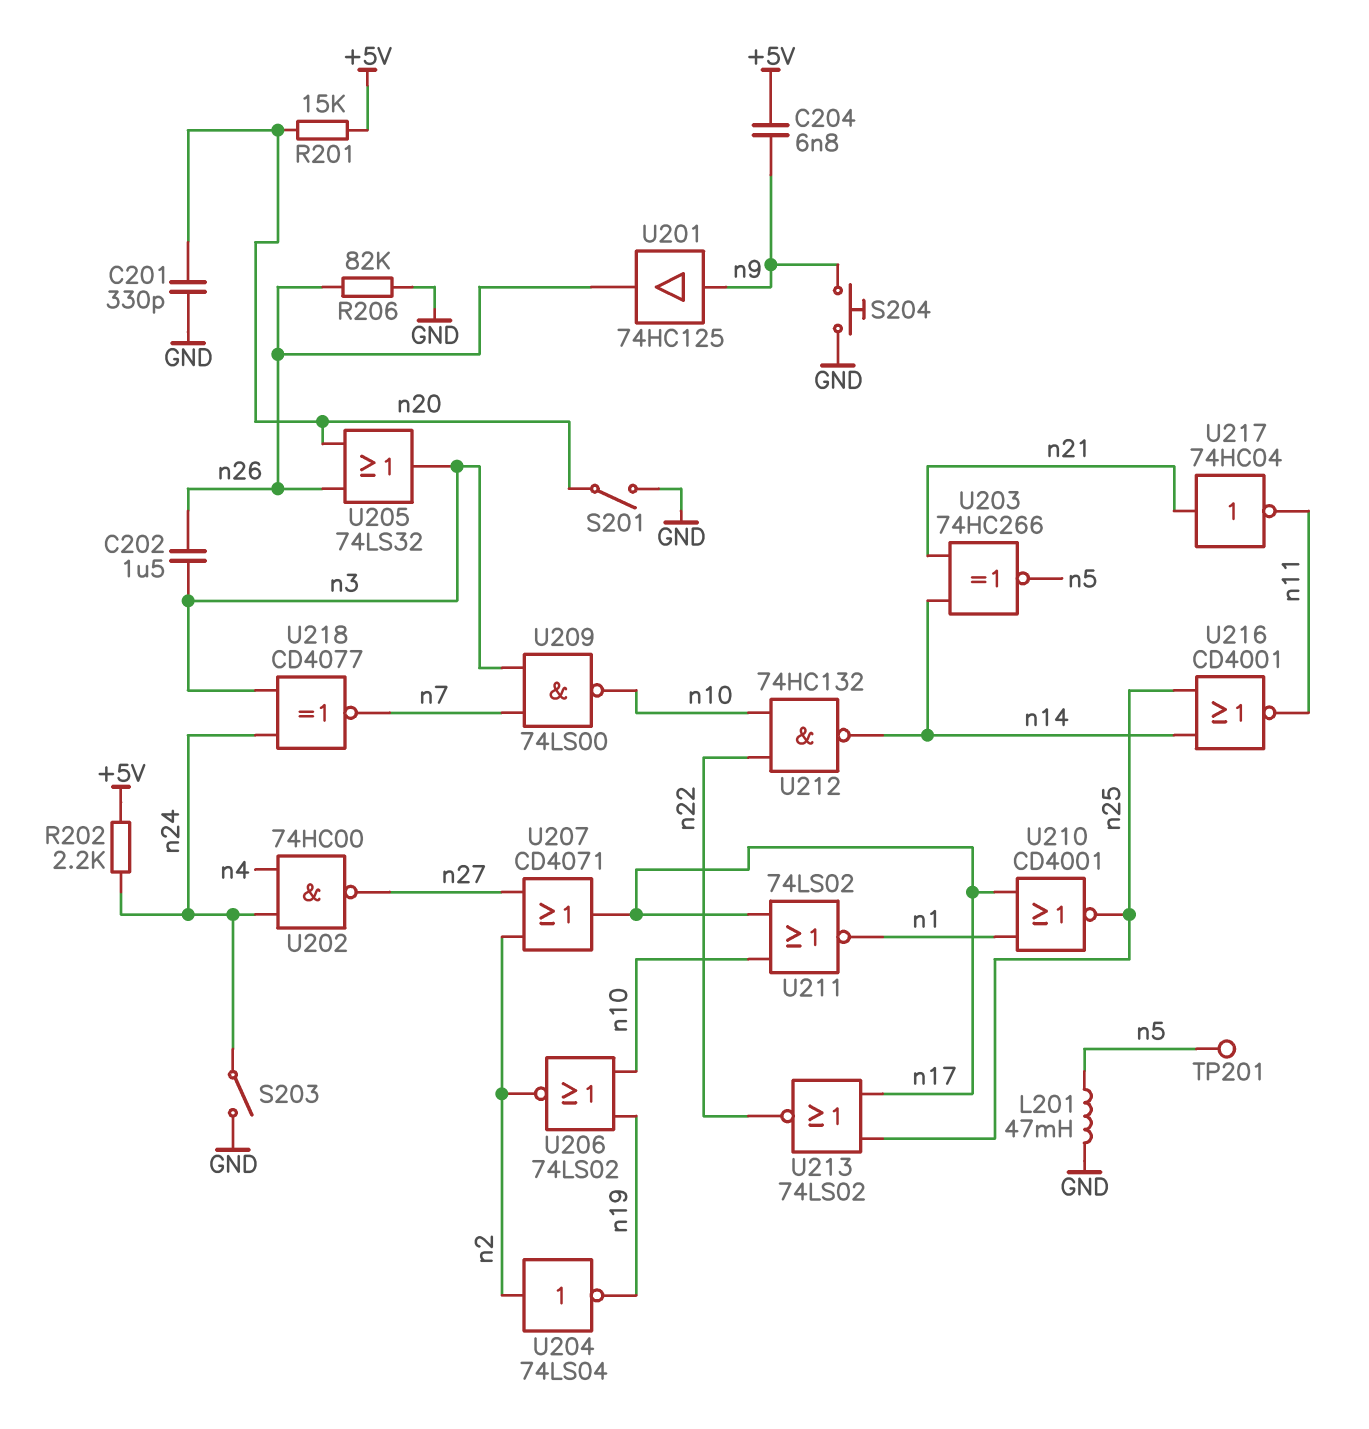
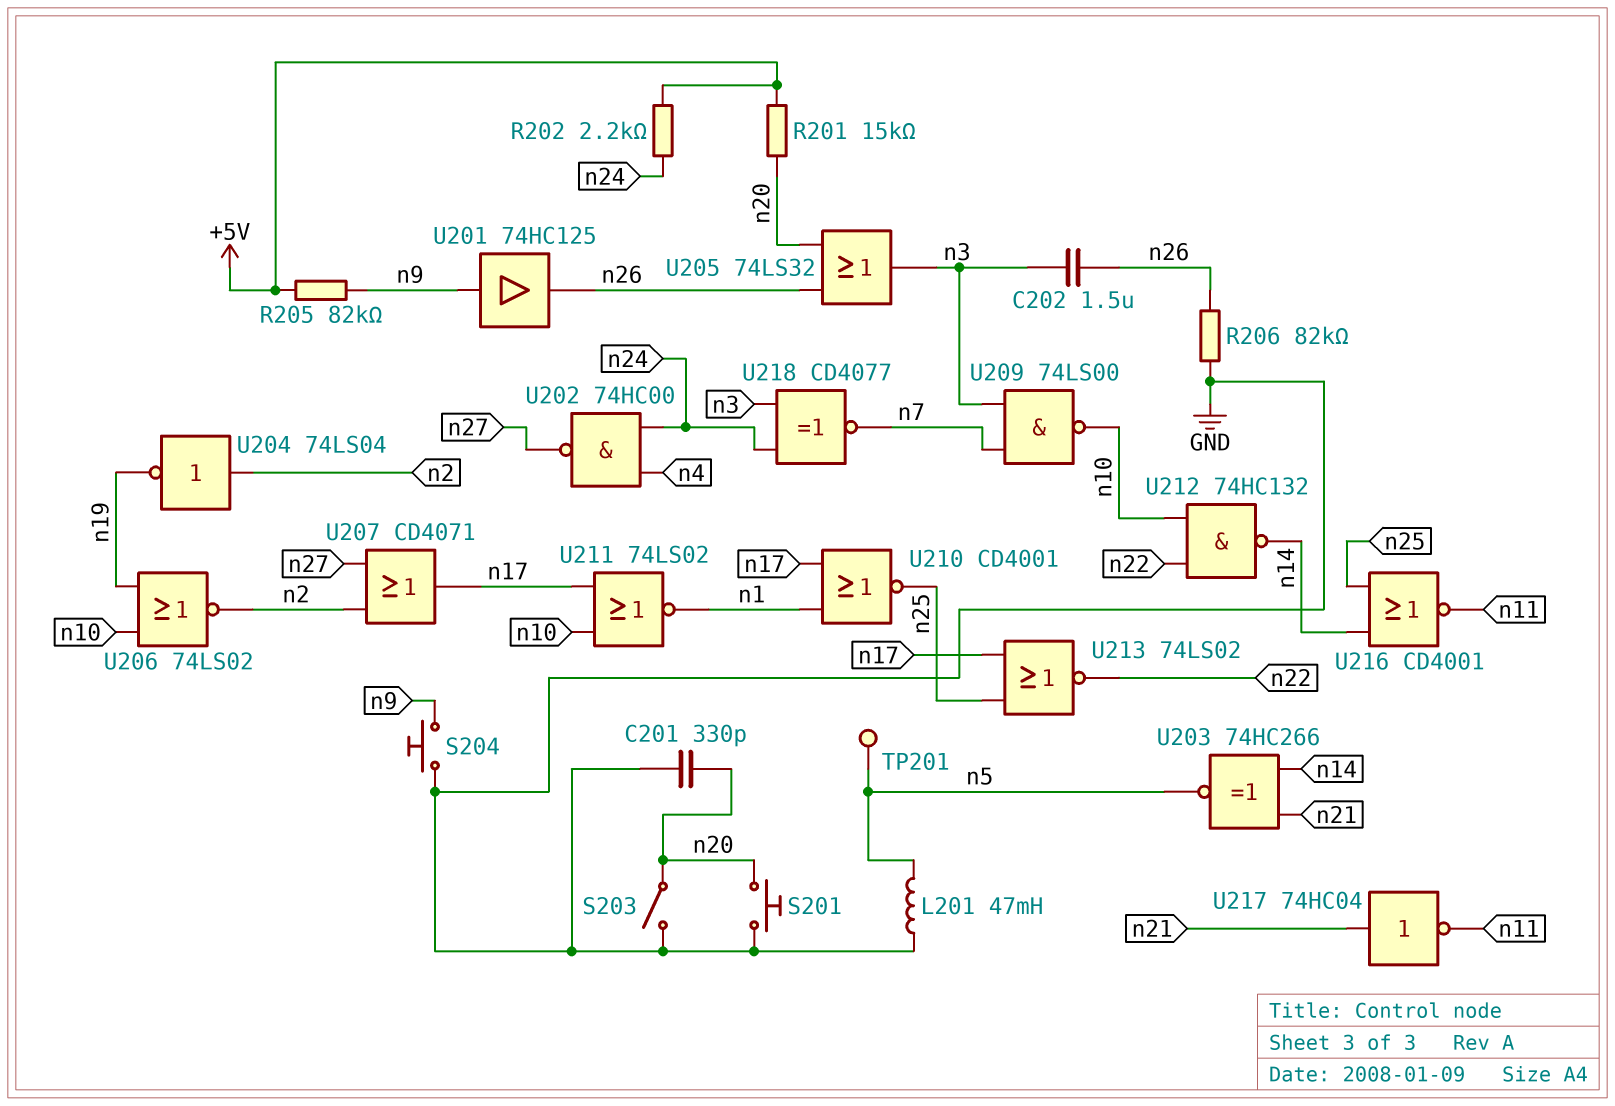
C204: 6.8nF (+5V, n9) -> none
R205: none -> 82k (+5V, n9)
S201: switch (GND, n20) -> button (GND, n20)
S203: switch (GND, n24) -> switch (GND, n20)

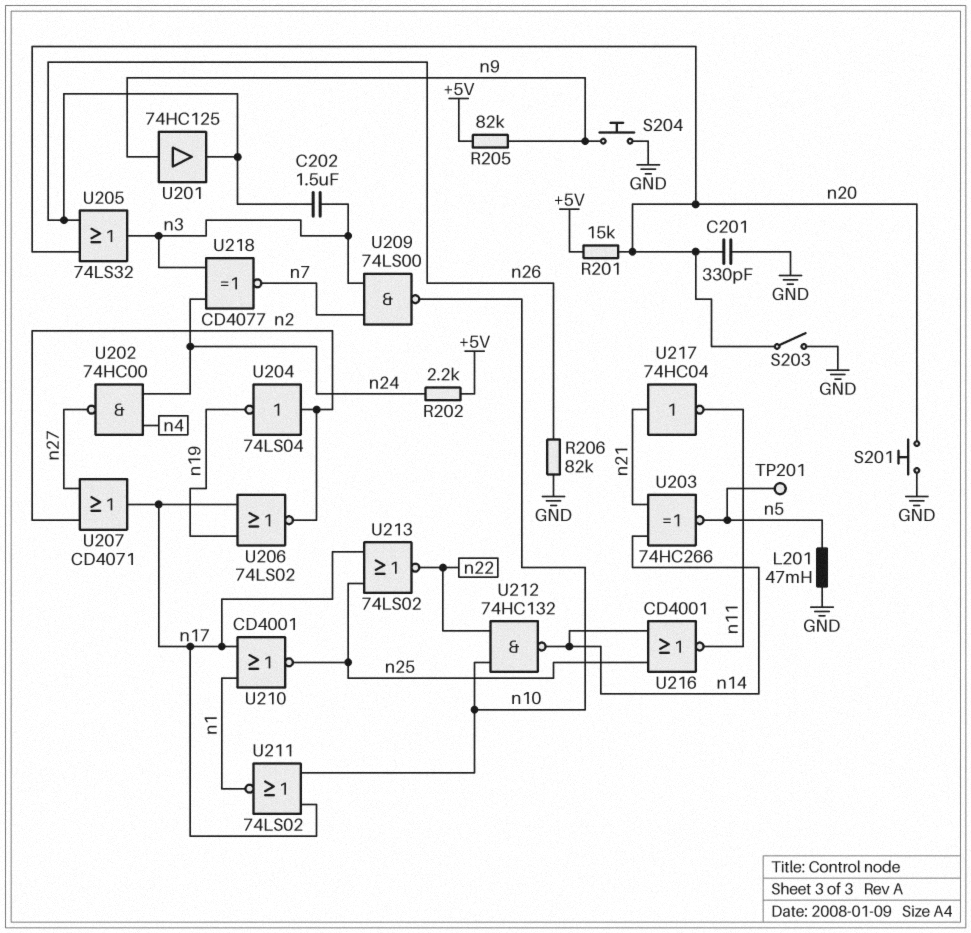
U206: NOR 74LS02 (in n10, in n19, out n2) -> NOR 74LS02 (in n17, in n19, out n2)

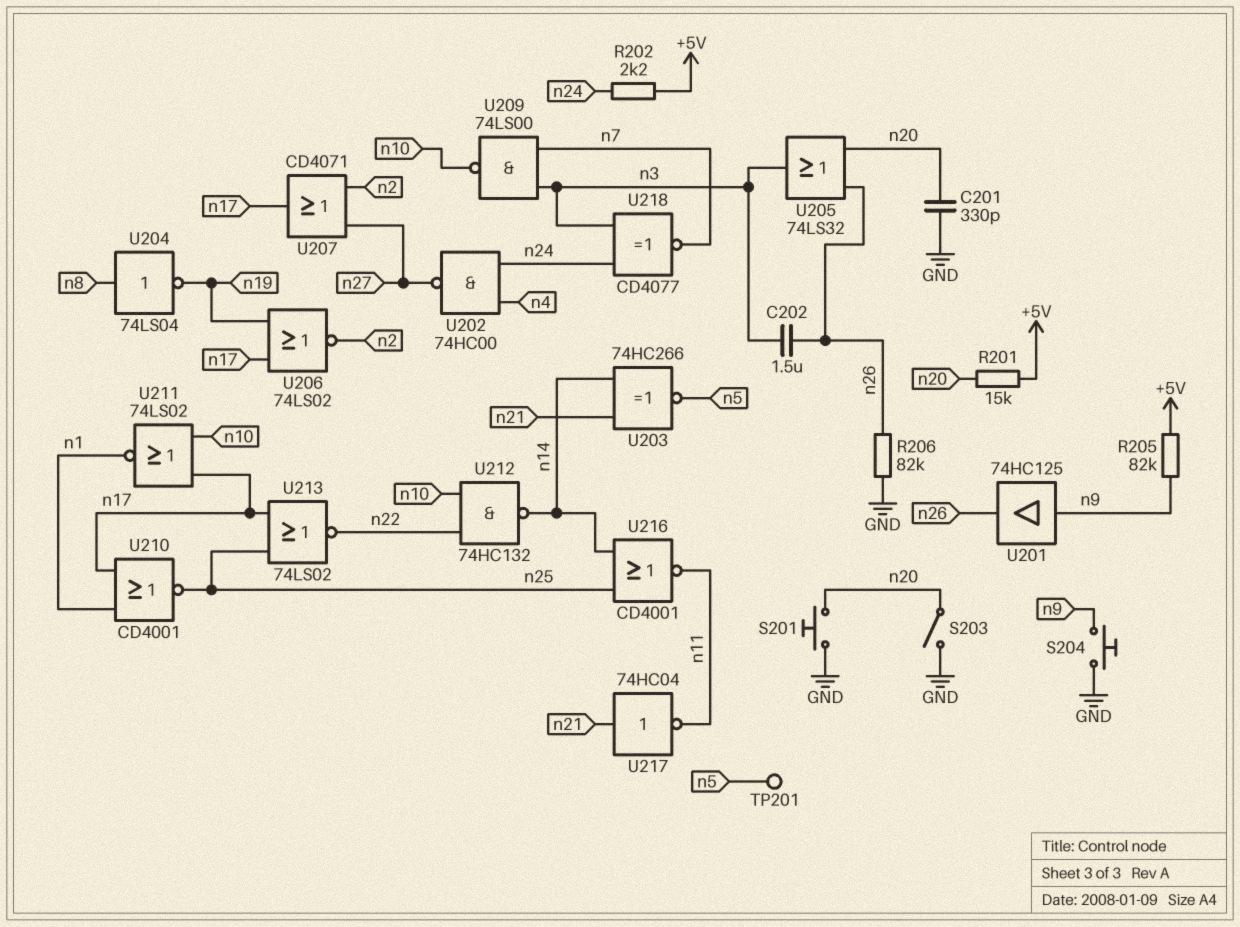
L201: 47mH (GND, n5) -> none
U204: NOT 74LS04 (in n2, out n19) -> NOT 74LS04 (in n8, out n19)

